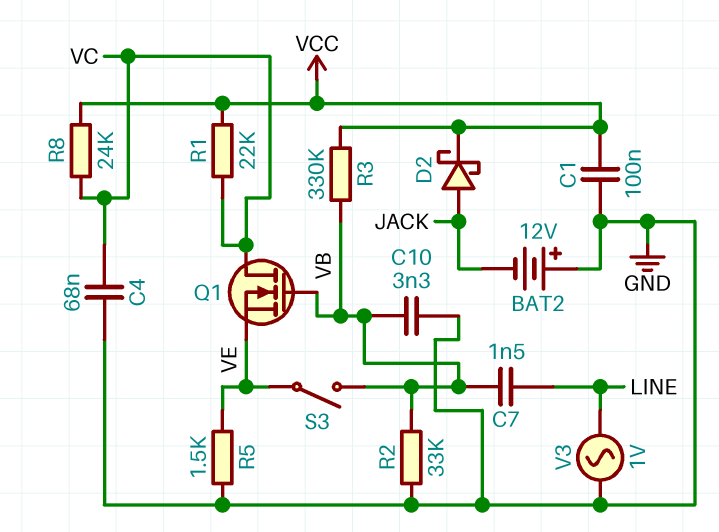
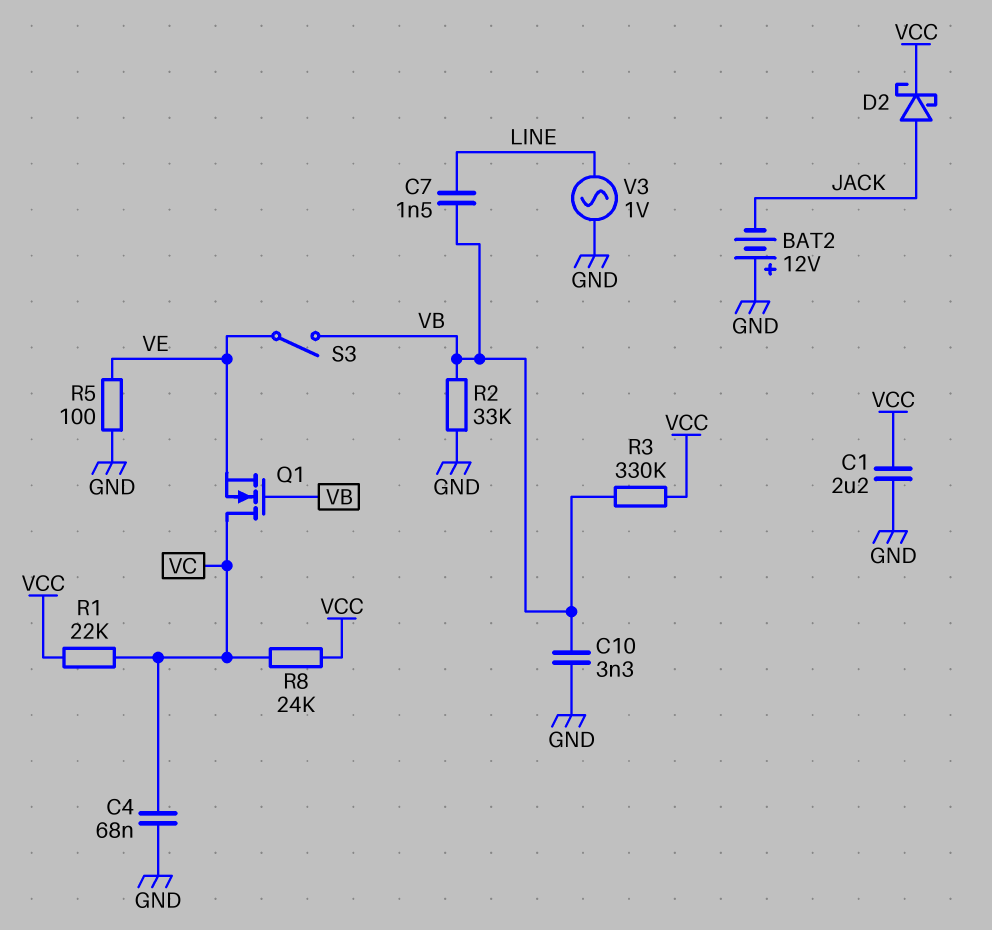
C1: 100nF (GND, VCC) -> 2.2uF (GND, VCC)
R5: 1.5k (GND, VE) -> 100 (GND, VE)

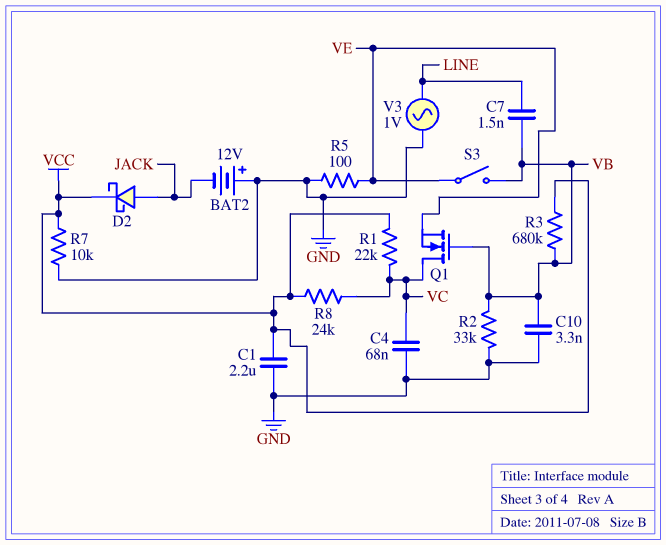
R3: 330k (VB, VCC) -> 680k (VB, VCC)
R7: none -> 10k (GND, VCC)

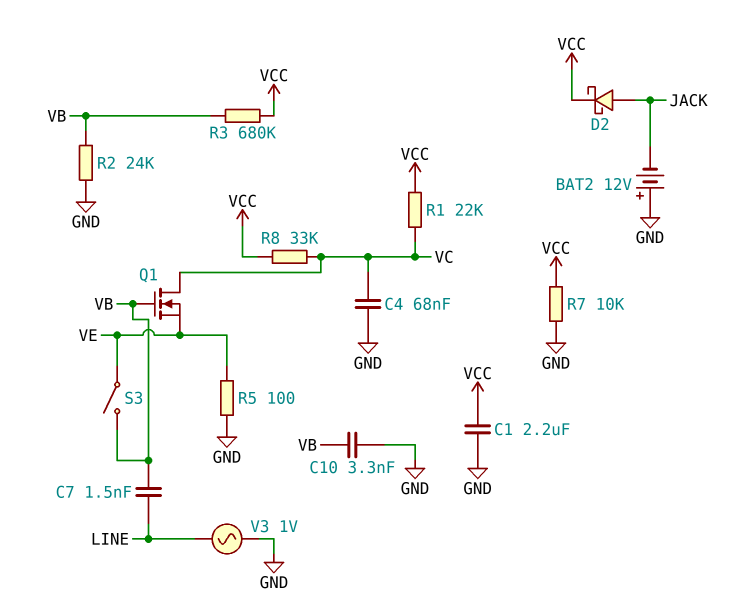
R2: 33k (GND, VB) -> 24k (GND, VB)
R8: 24k (VC, VCC) -> 33k (VC, VCC)

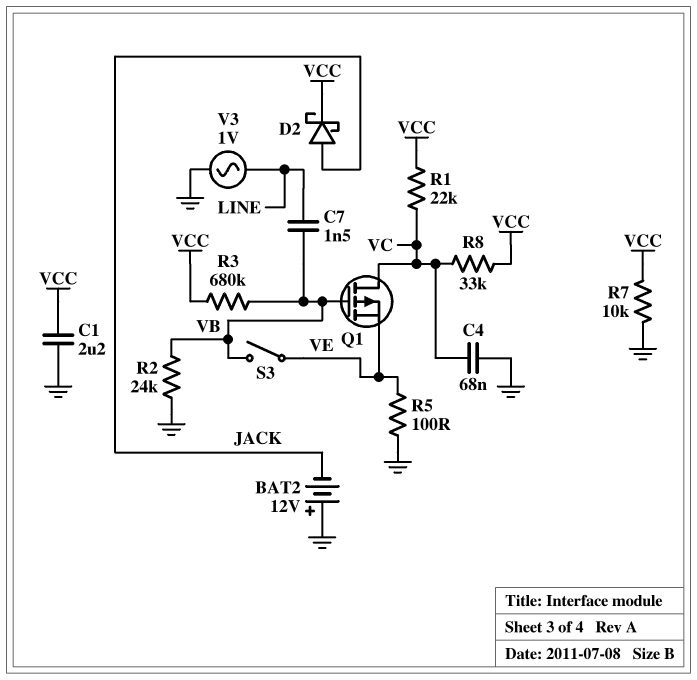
C10: 3.3nF (GND, VB) -> none
Q1: NMOS (G VB, D VC, S VE) -> PMOS (G VB, D VC, S VE)

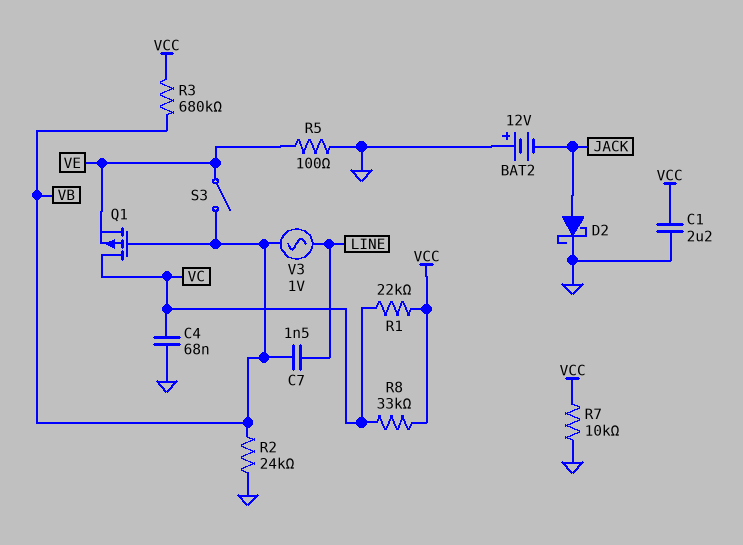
D2: schottky (A JACK, K VCC) -> schottky (A JACK, K GND)
V3: AC 1V (GND, LINE) -> AC 1V (LINE, VB)

